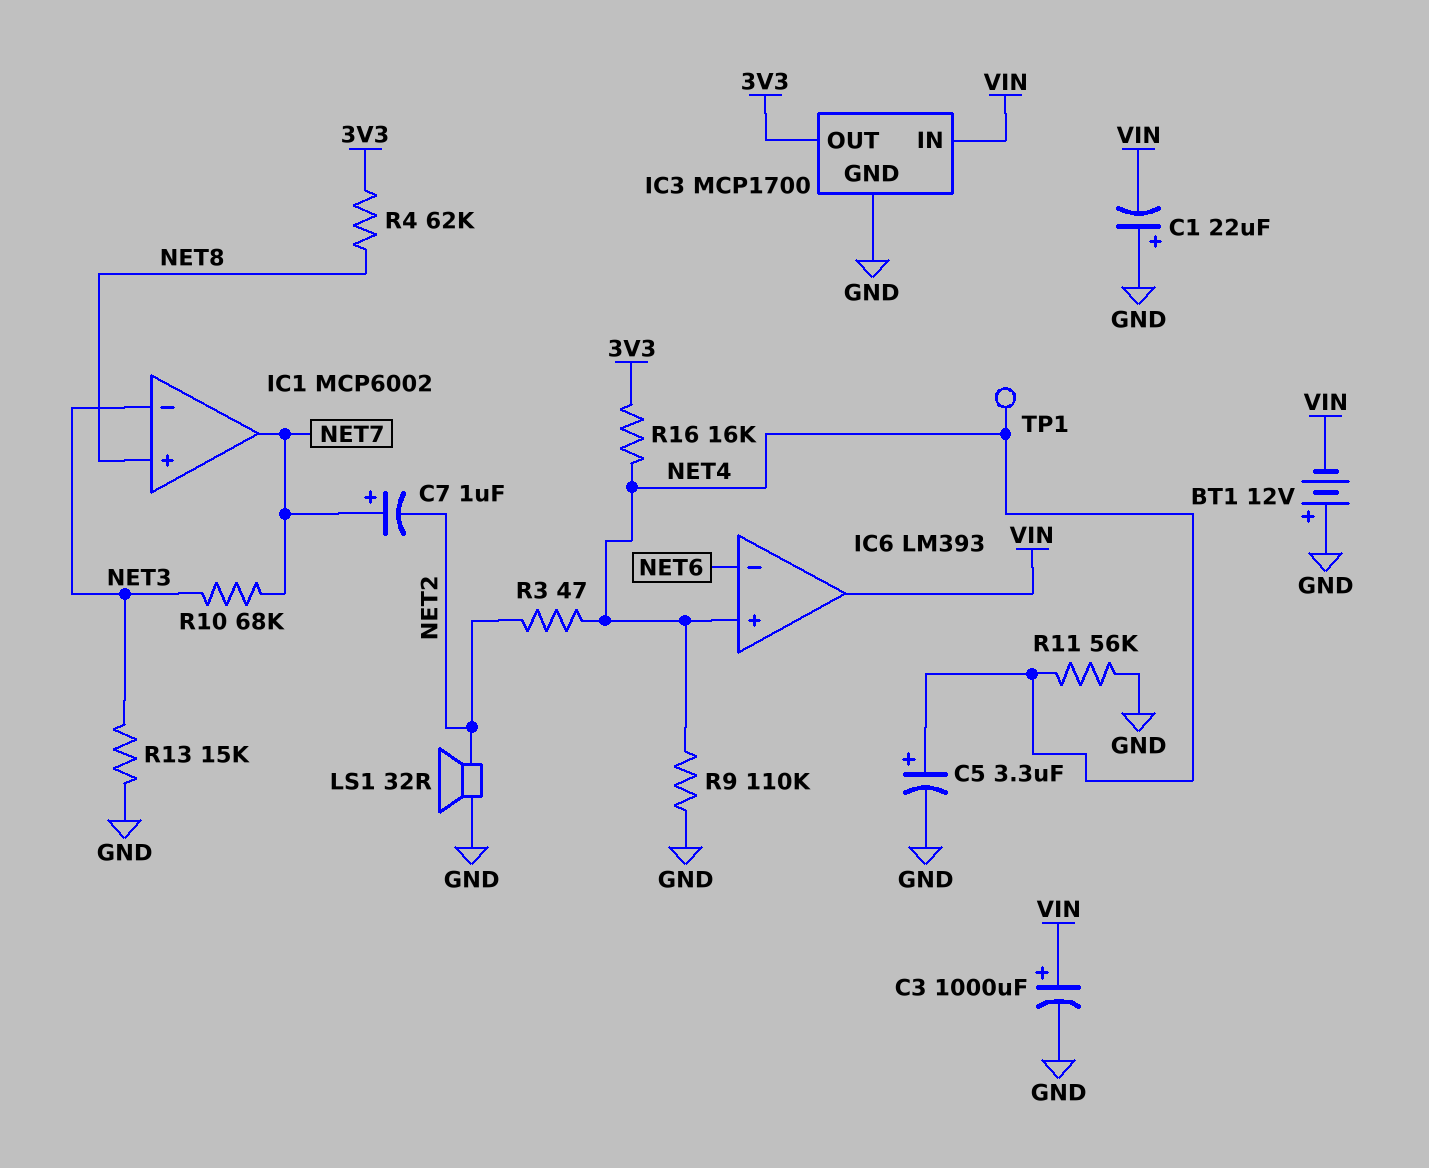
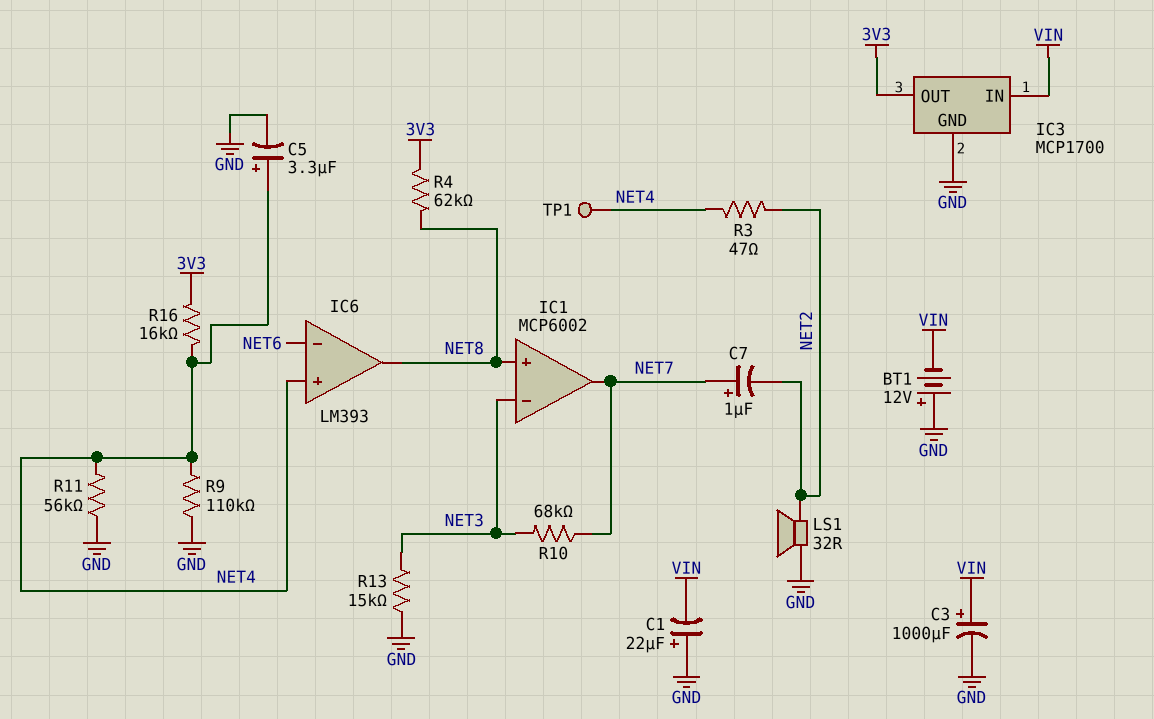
IC6 pin out: VIN -> NET8

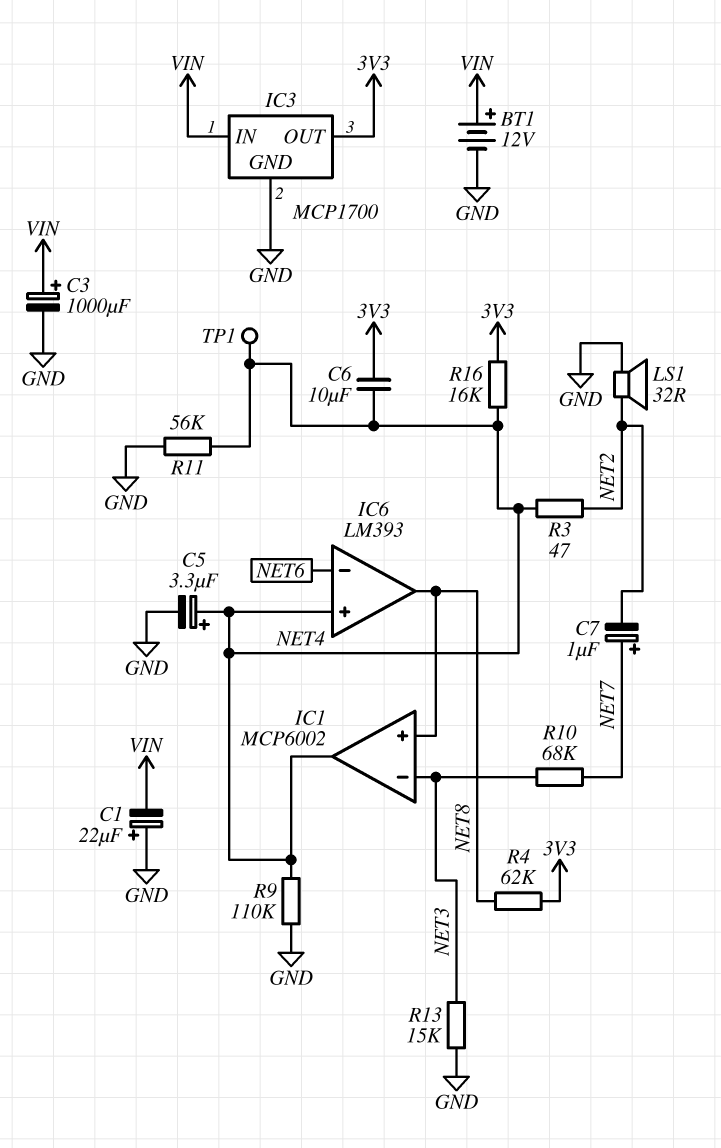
BT1: 12V (plus GND, minus VIN) -> 12V (plus VIN, minus GND)
C6: none -> 10uF (3V3, NET4)
IC1 pin out: NET7 -> NET4

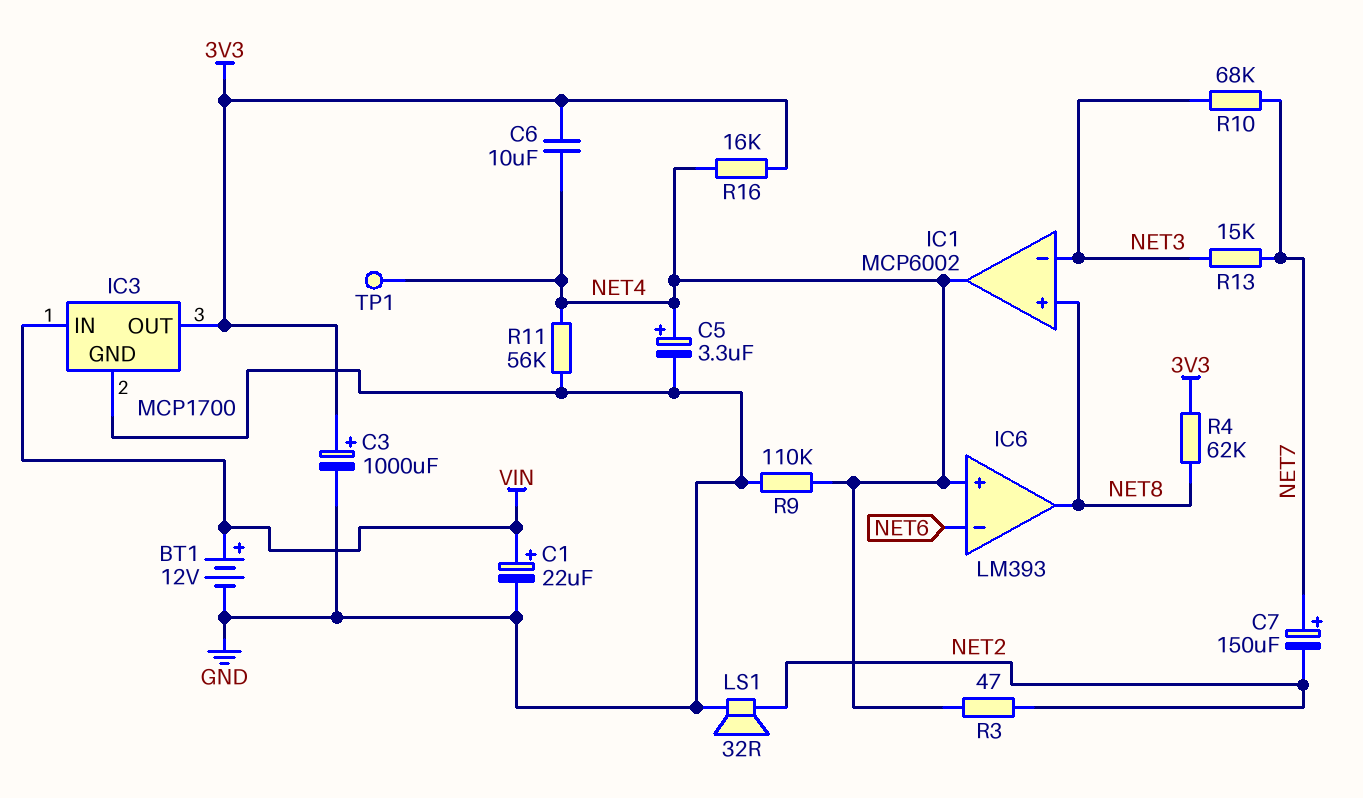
C1: 22uF (plus GND, minus VIN) -> 22uF (plus VIN, minus GND)
C3: 1000uF (plus VIN, minus GND) -> 1000uF (plus 3V3, minus GND)
C7: 1uF (plus NET7, minus NET2) -> 150uF (plus NET7, minus NET2)
R13: 15k (GND, NET3) -> 15k (NET3, NET7)

